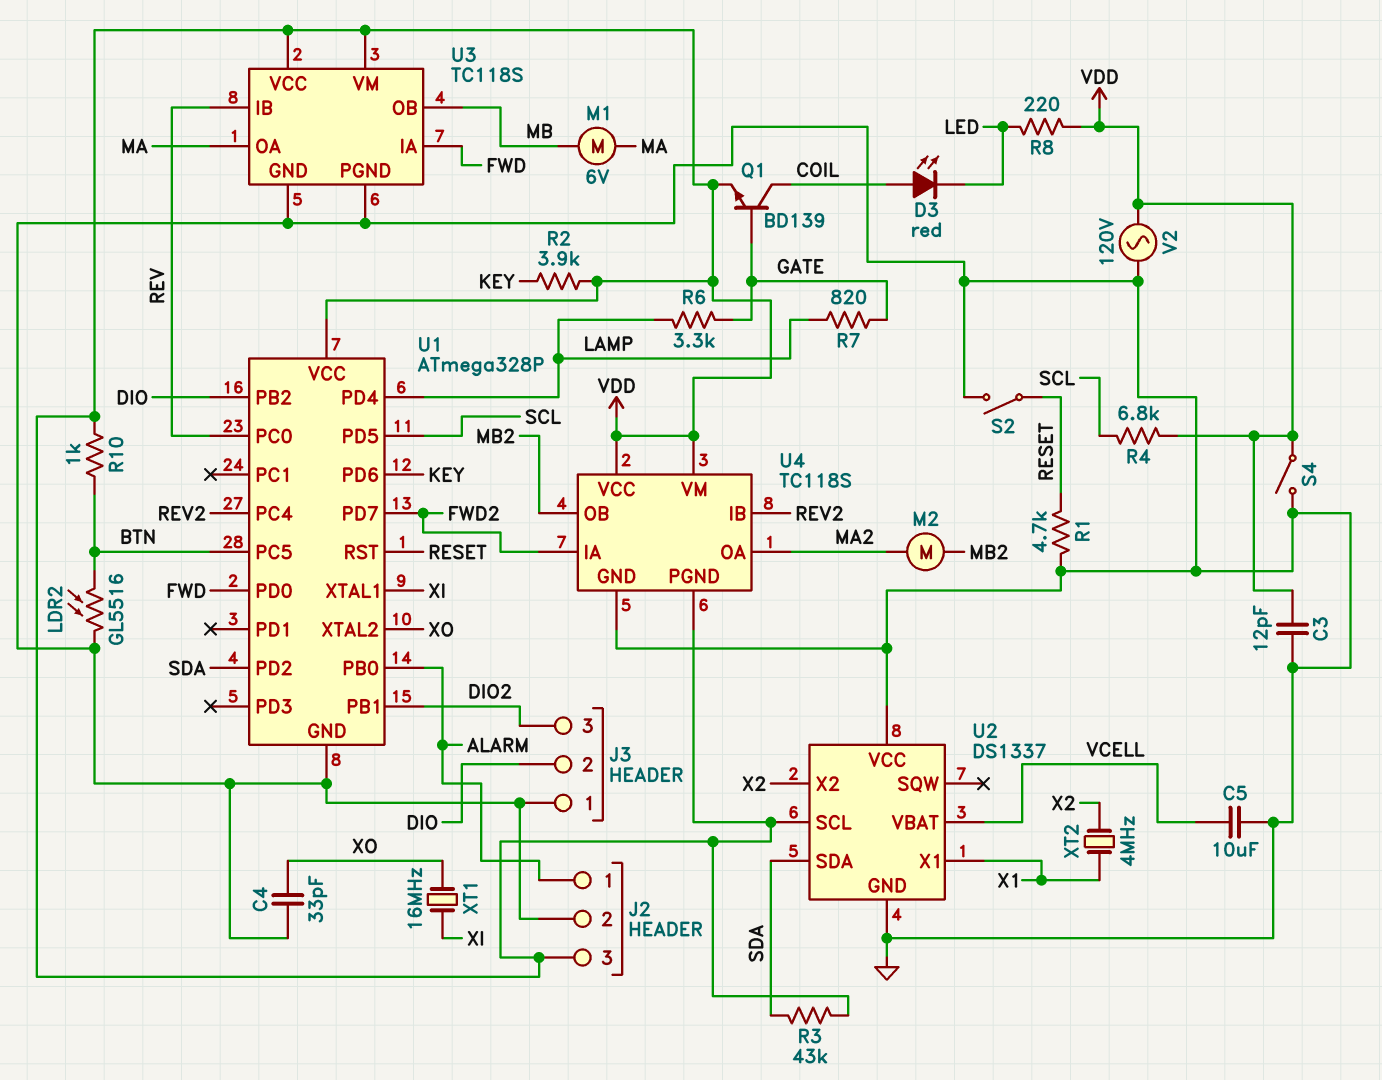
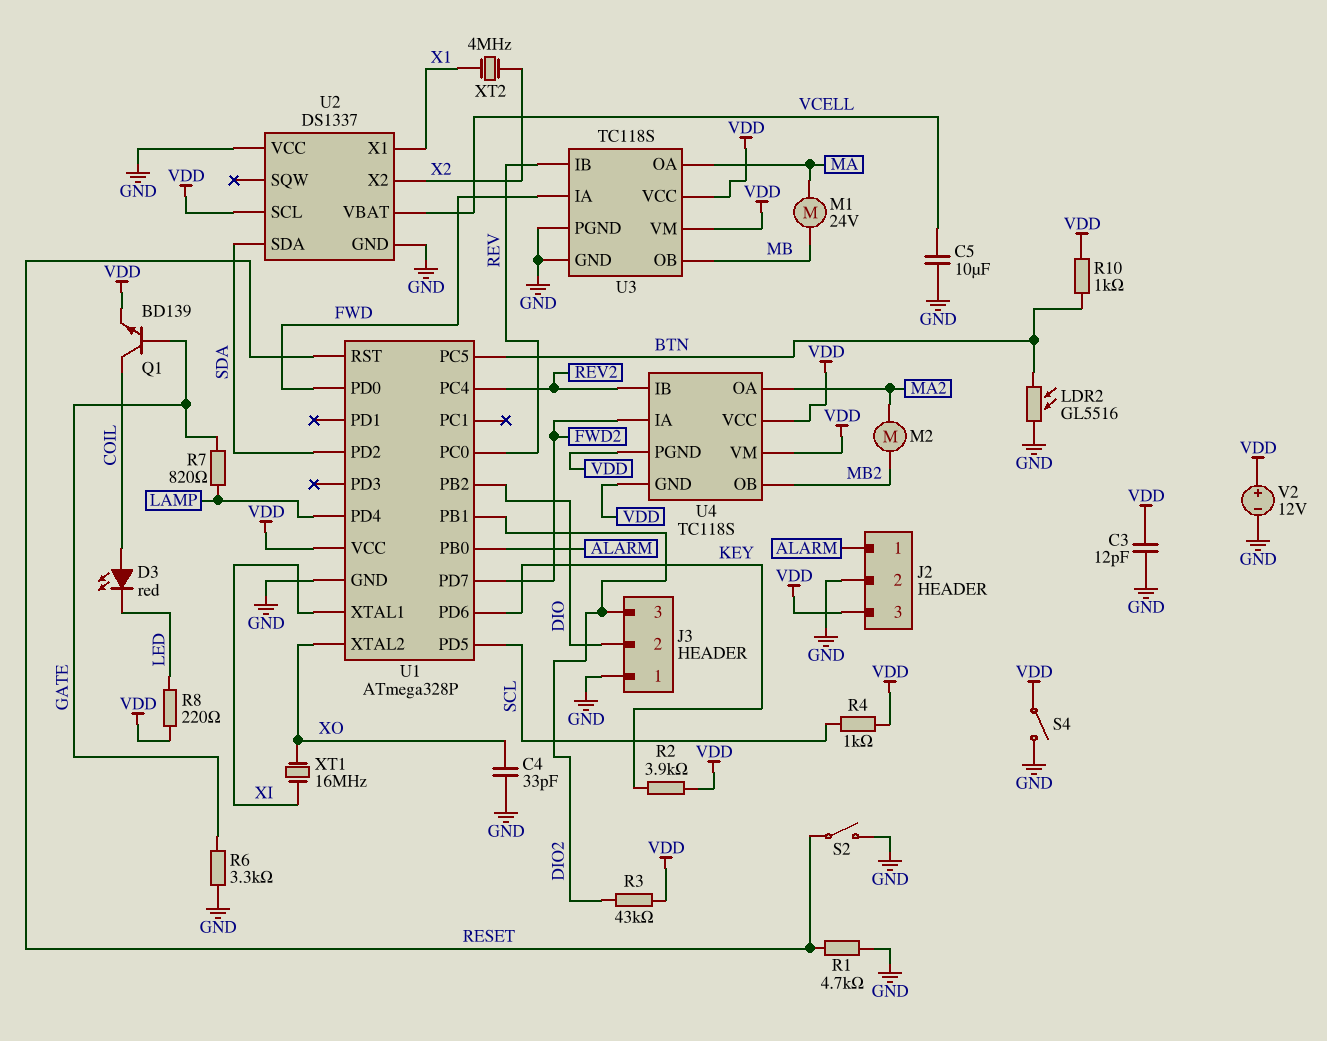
M1: motor 6V (MA, MB) -> motor 24V (MA, MB)
R3: 43k (SDA, VDD) -> 43k (DIO2, VDD)
R4: 6.8k (SCL, VDD) -> 1k (SCL, VDD)
R6: 3.3k (GATE, LAMP) -> 3.3k (GATE, GND)
U4 pin GND: GND -> VDD
V2: AC 120V (GND, VDD) -> 12V (plus VDD, minus GND)

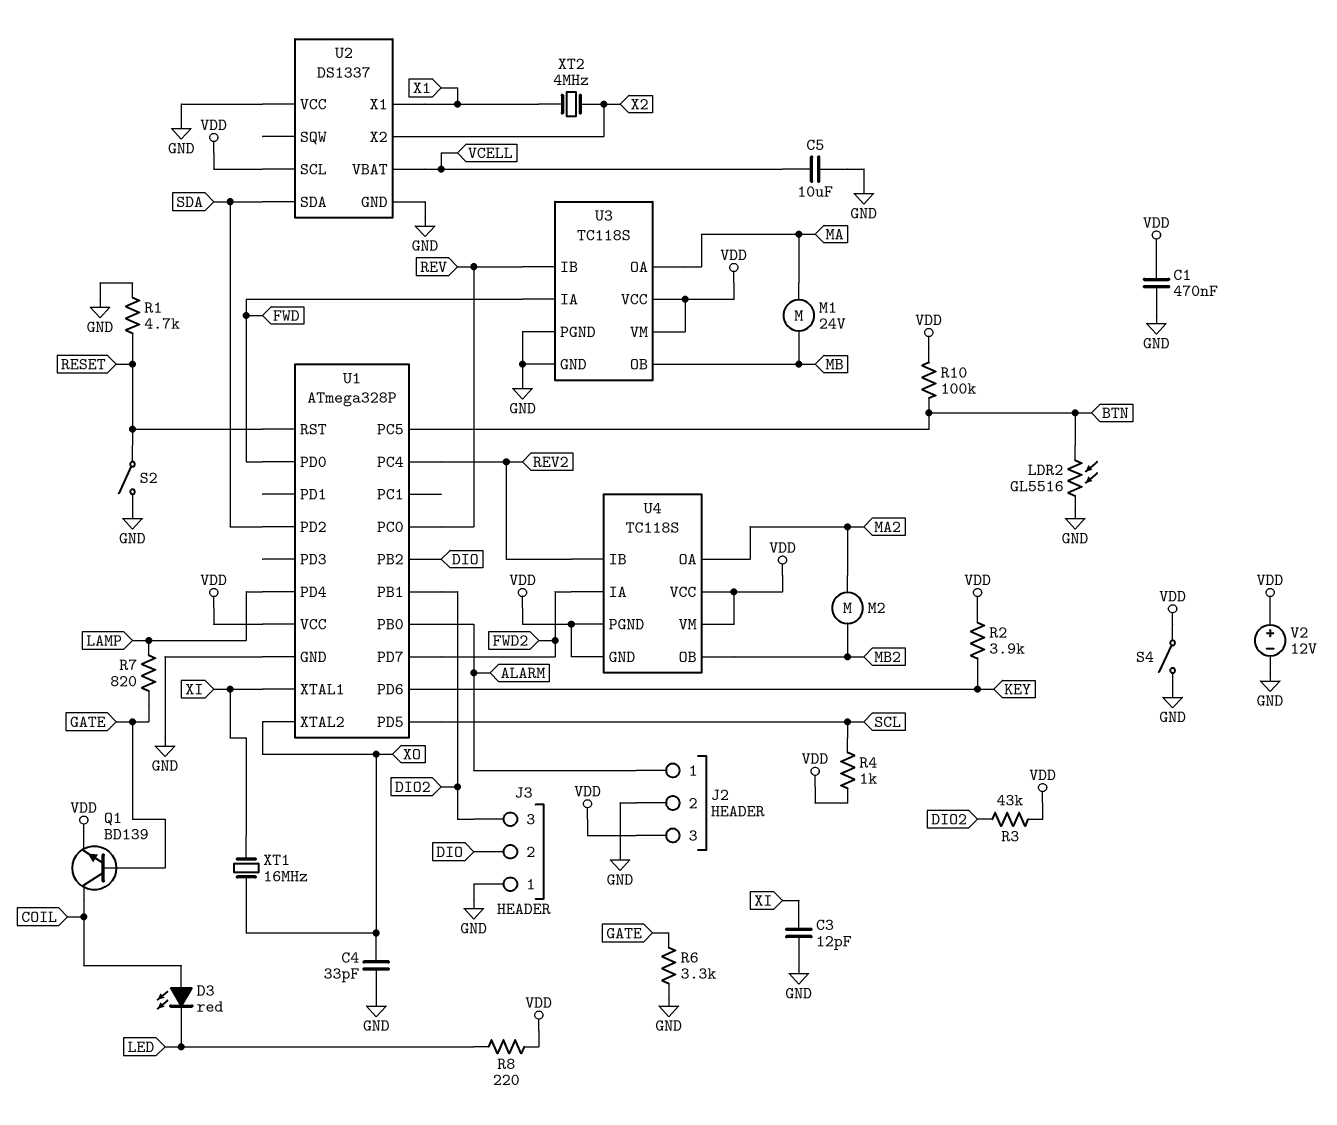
C1: none -> 470nF (GND, VDD)
C3: 12pF (GND, VDD) -> 12pF (GND, XI)
R10: 1k (BTN, VDD) -> 100k (BTN, VDD)

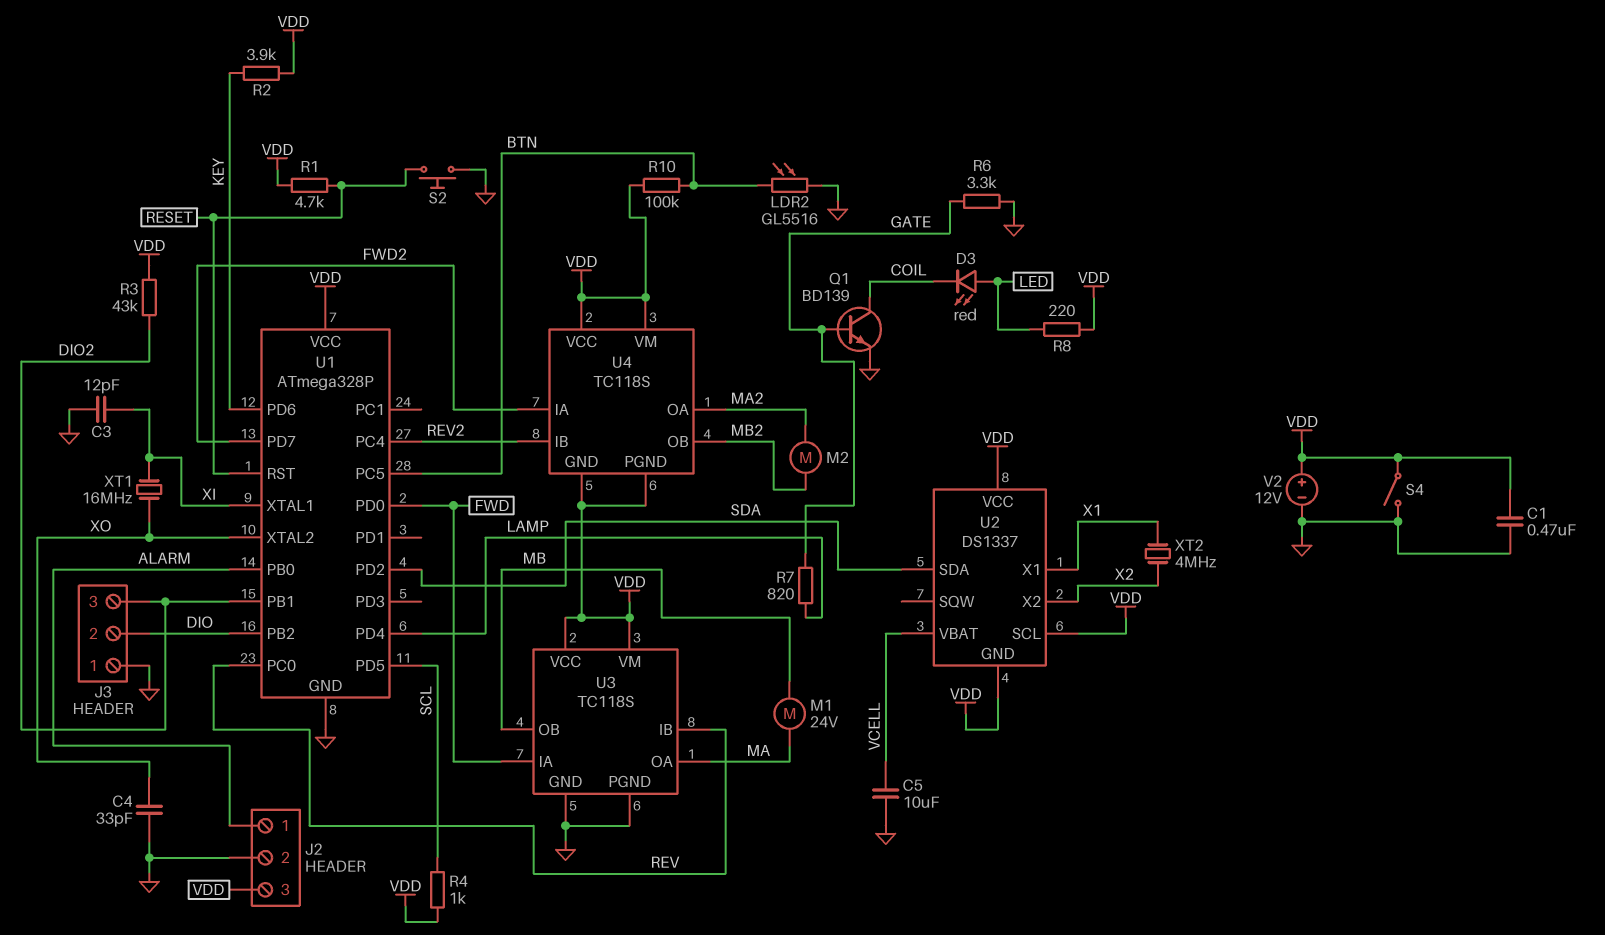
D3: LED red (A COIL, K LED) -> LED red (A LED, K COIL)
Q1: NPN BD139 (B GATE, C COIL, E VDD) -> NPN BD139 (B GATE, C COIL, E GND)
R1: 4.7k (GND, RESET) -> 4.7k (RESET, VDD)
S2: switch (GND, RESET) -> button (GND, RESET)
U2 pin GND: GND -> VDD
U2 pin VCC: GND -> VDD

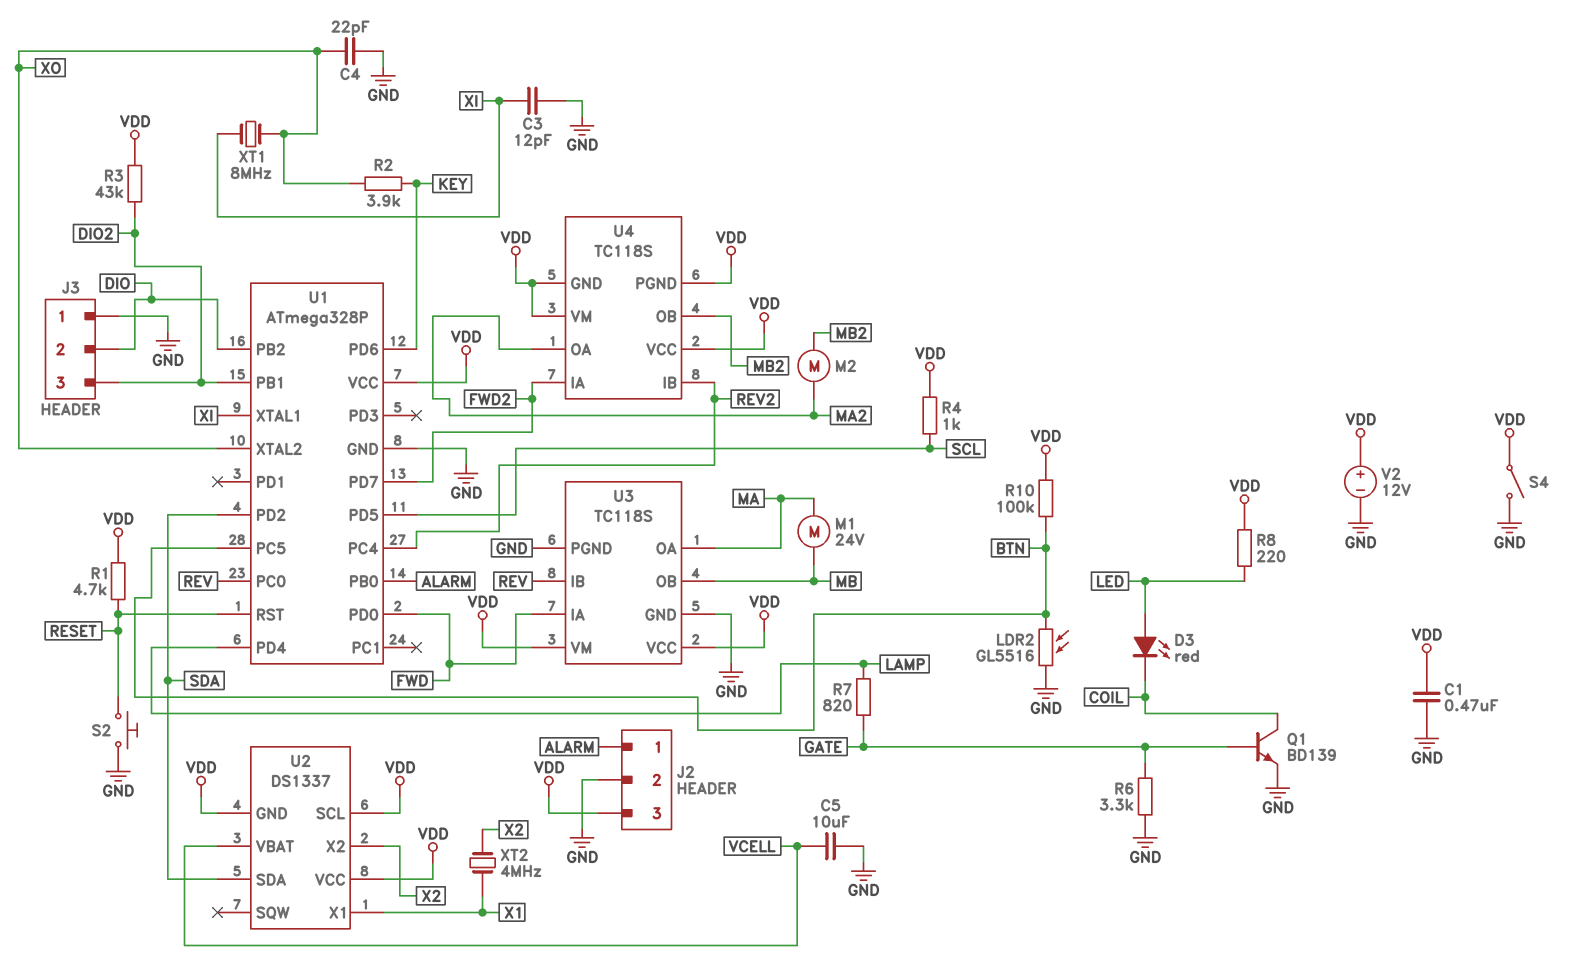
C4: 33pF (GND, XO) -> 22pF (GND, XO)
R2: 3.9k (KEY, VDD) -> 3.9k (KEY, XO)
XT1: 16MHz (XI, XO) -> 8MHz (XI, XO)

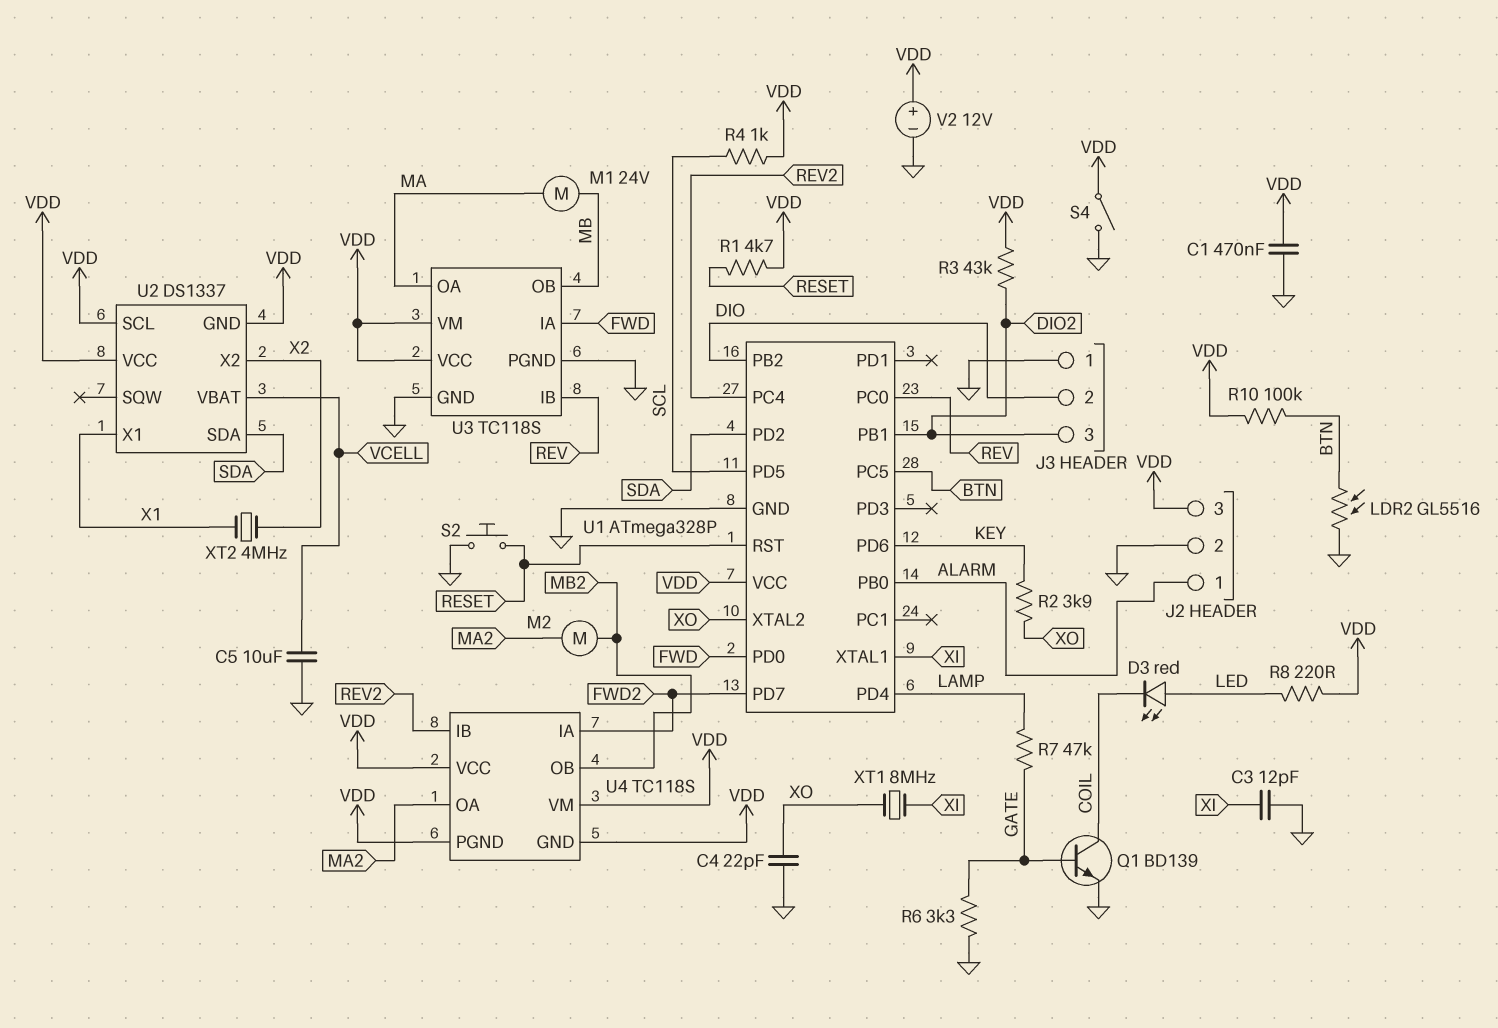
R7: 820 (GATE, LAMP) -> 47k (GATE, LAMP)

